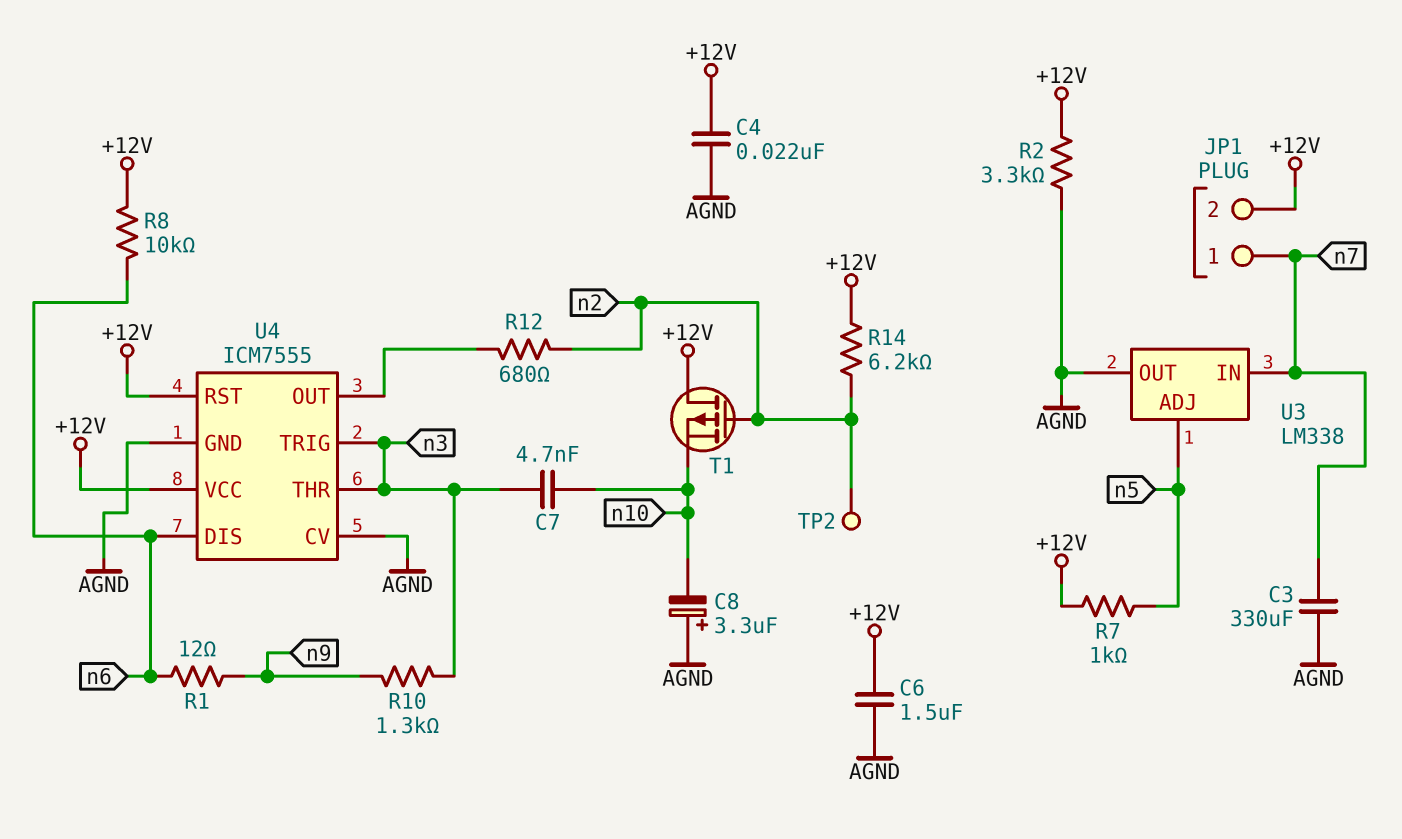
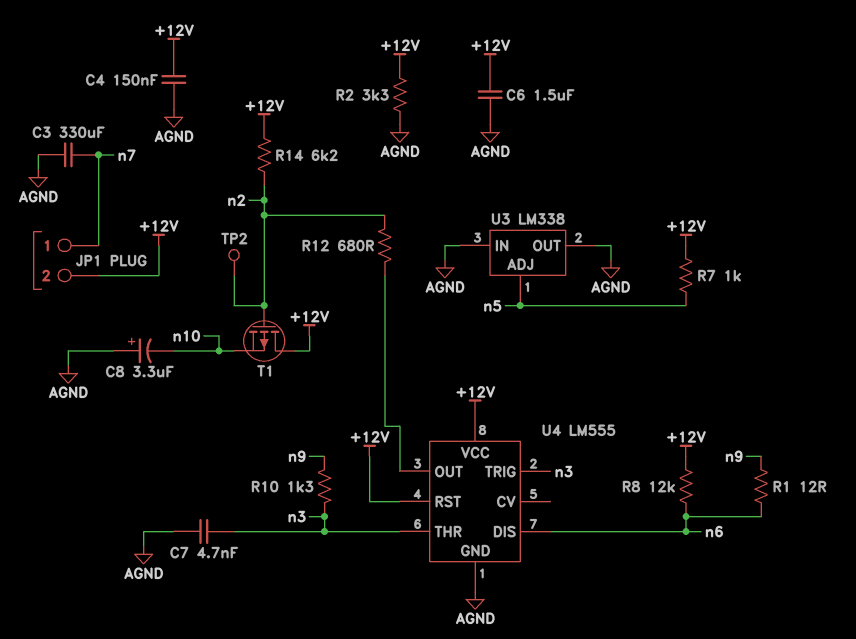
C4: 22nF (+12V, AGND) -> 150nF (+12V, AGND)
C7: 4.7nF (n3, n10) -> 4.7nF (AGND, n3)
R8: 10k (+12V, n6) -> 12k (+12V, n6)
U3 pin IN: n7 -> AGND
U4: ICM7555 -> LM555
U4 pin CV: AGND -> none

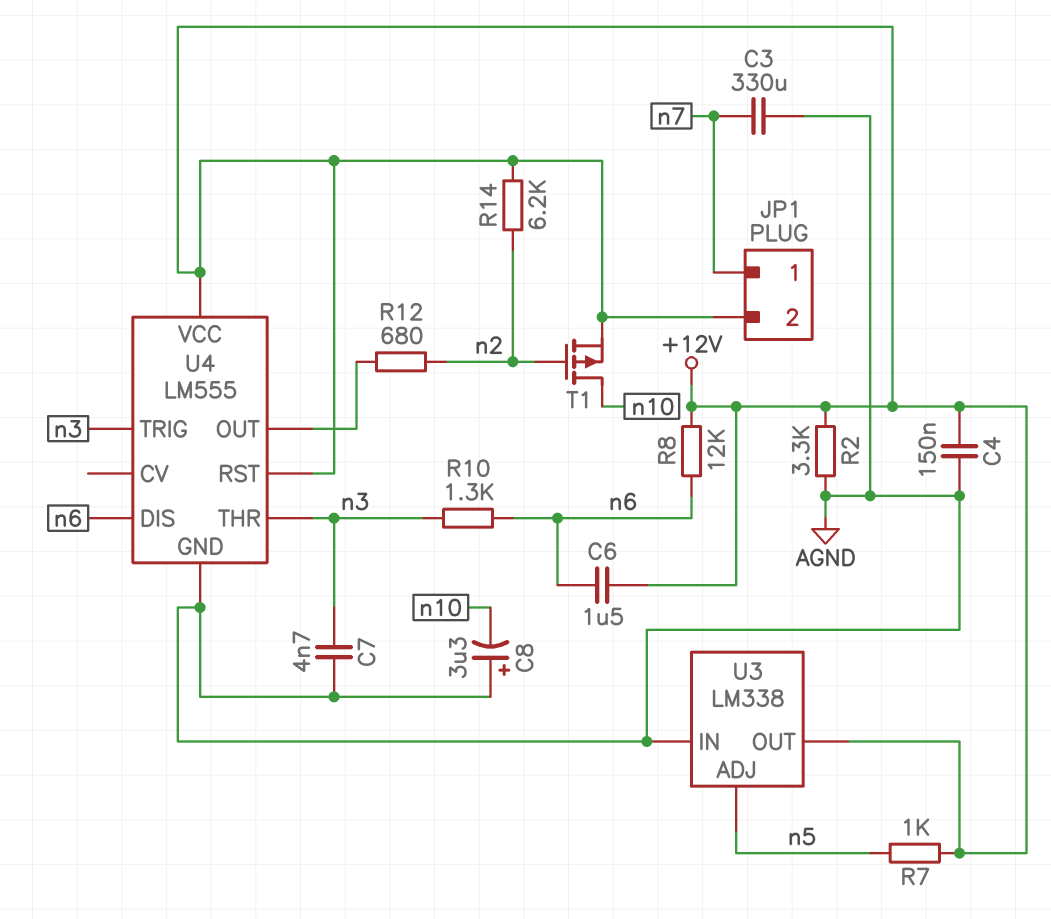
C6: 1.5uF (+12V, AGND) -> 1.5uF (+12V, n6)
R1: 12 (n6, n9) -> none
R10: 1.3k (n3, n9) -> 1.3k (n3, n6)
T1: PMOS (G n2, D +12V, S n10) -> PMOS (G n2, D n10, S +12V)
TP2: test point (n2) -> none
U3 pin OUT: AGND -> +12V

